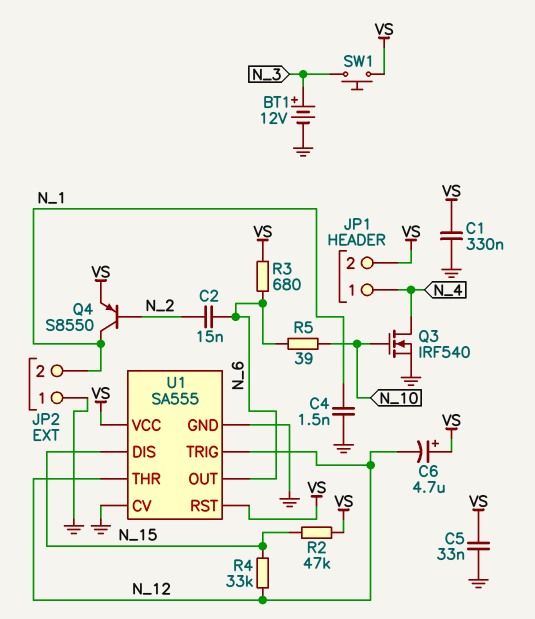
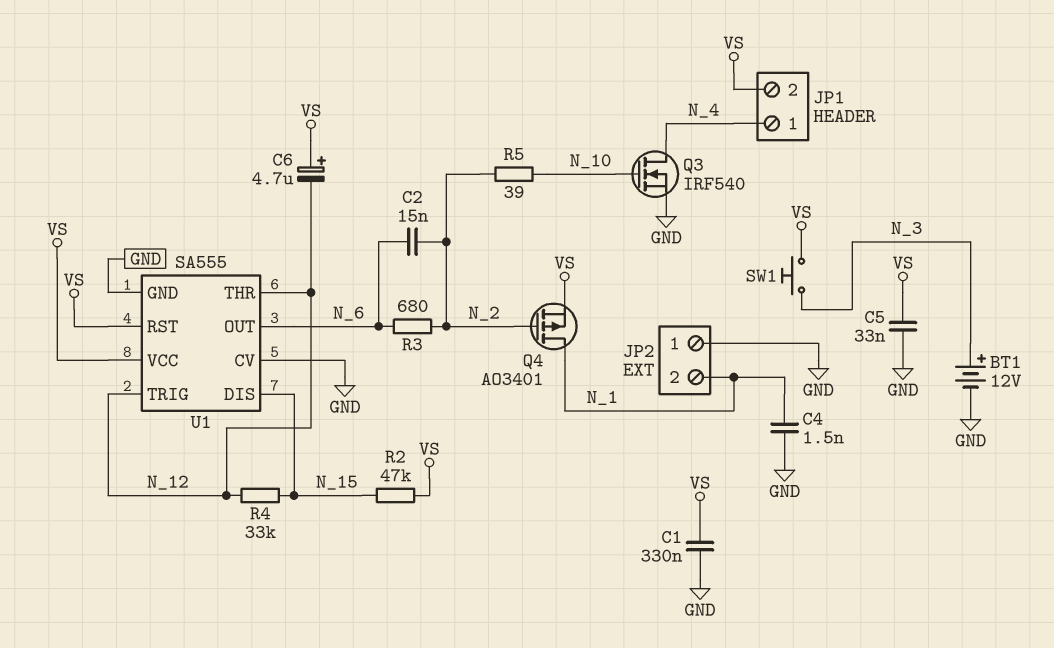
Q4: PNP S8550 (B N_2, C N_1, E VS) -> PMOS AO3401 (G N_2, D N_1, S VS)
R3: 680 (N_6, VS) -> 680 (N_2, N_6)
R5: 39 (N_6, N_10) -> 39 (N_2, N_10)

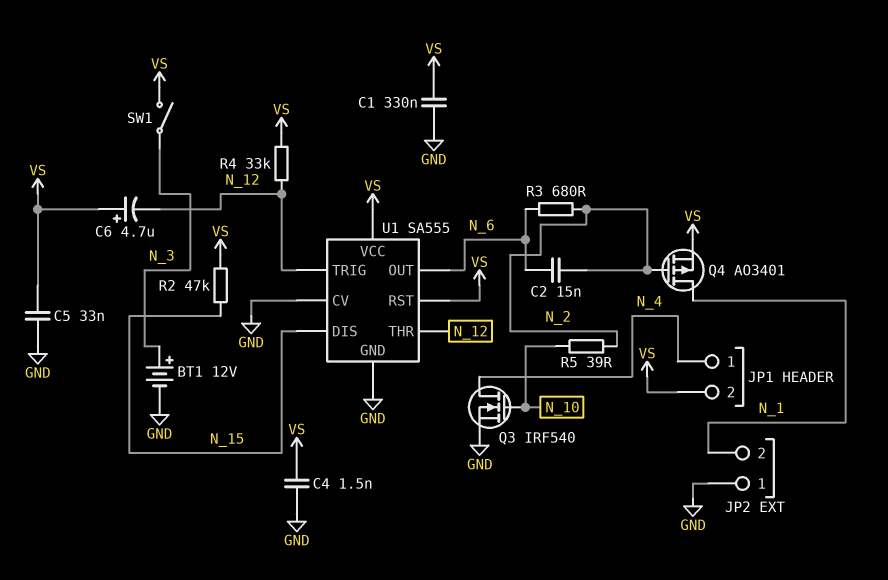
C4: 1.5nF (GND, N_1) -> 1.5nF (GND, VS)
R4: 33k (N_12, N_15) -> 33k (N_12, VS)
SW1: button (N_3, VS) -> switch (N_3, VS)

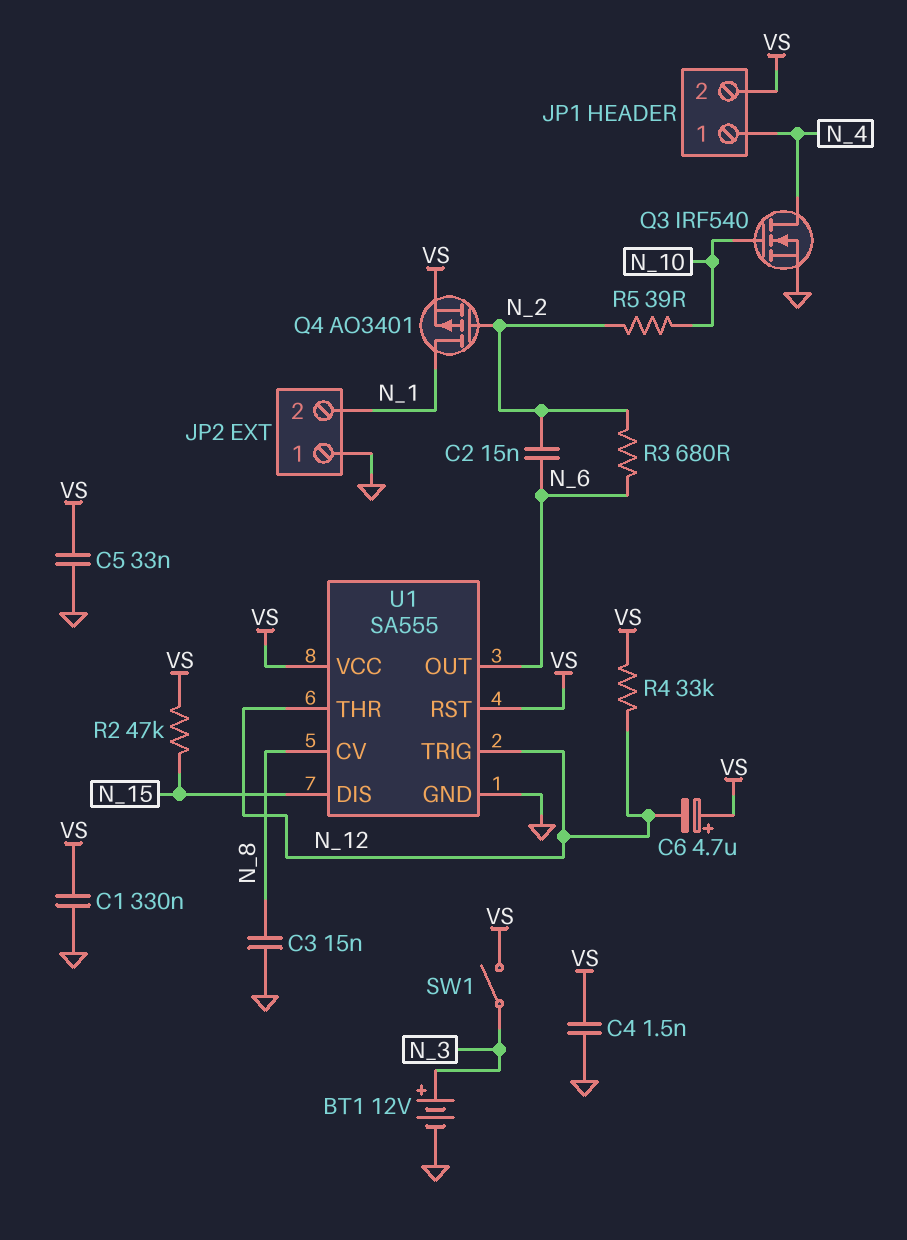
C3: none -> 15nF (GND, N_8)
U1 pin CV: GND -> N_8

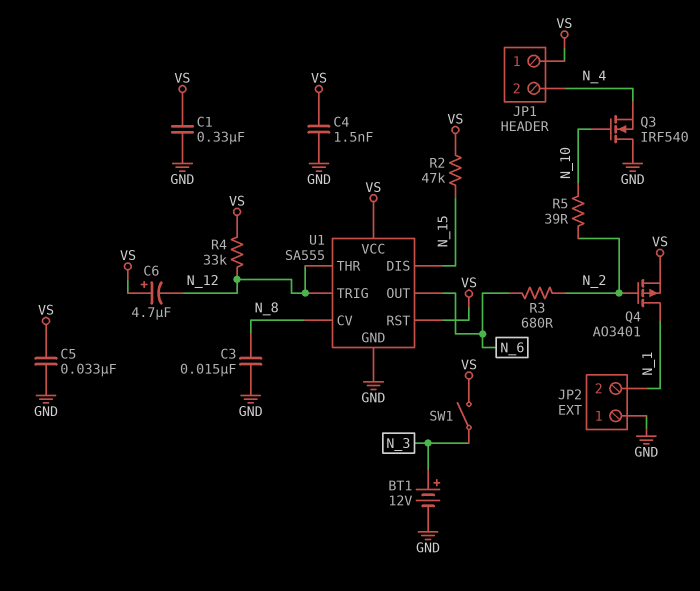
C2: 15nF (N_2, N_6) -> none
JP1 pin 1: N_4 -> VS
JP1 pin 2: VS -> N_4
Q3: NMOS IRF540 (G N_10, D N_4, S GND) -> NMOS IRF540 (G N_10, D GND, S N_4)

